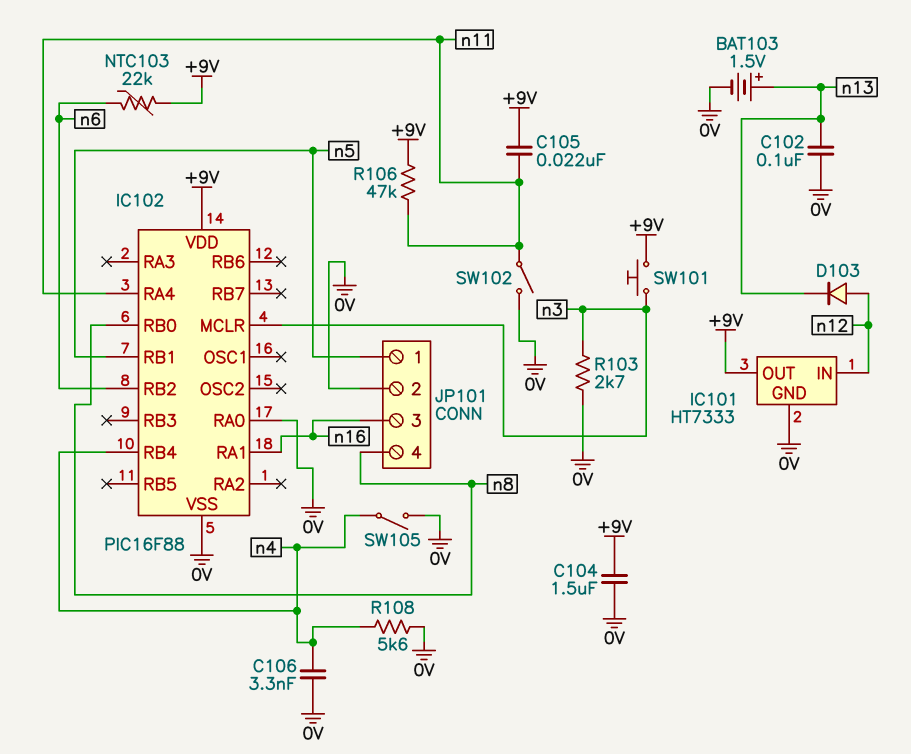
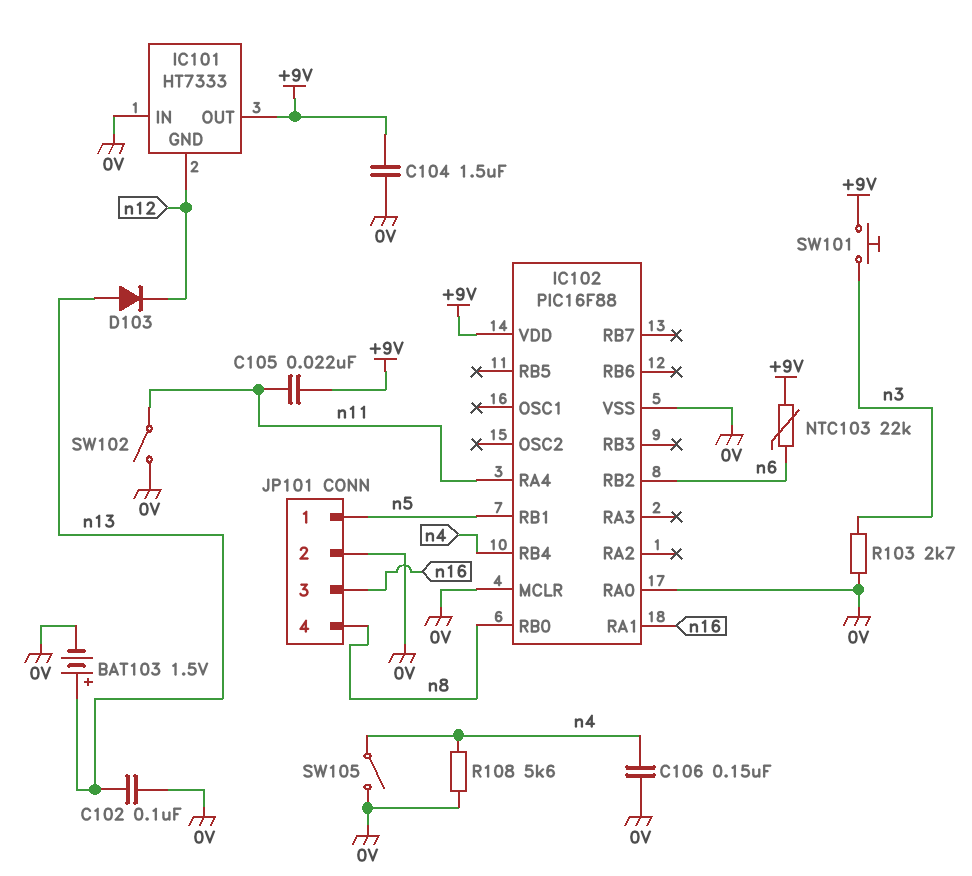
C106: 3.3nF (0V, n4) -> 150nF (0V, n4)
D103: diode (A n12, K n13) -> diode (A n13, K n12)
IC101 pin GND: 0V -> n12
IC101 pin IN: n12 -> 0V
IC102 pin MCLR: n3 -> 0V
R106: 47k (+9V, n11) -> none

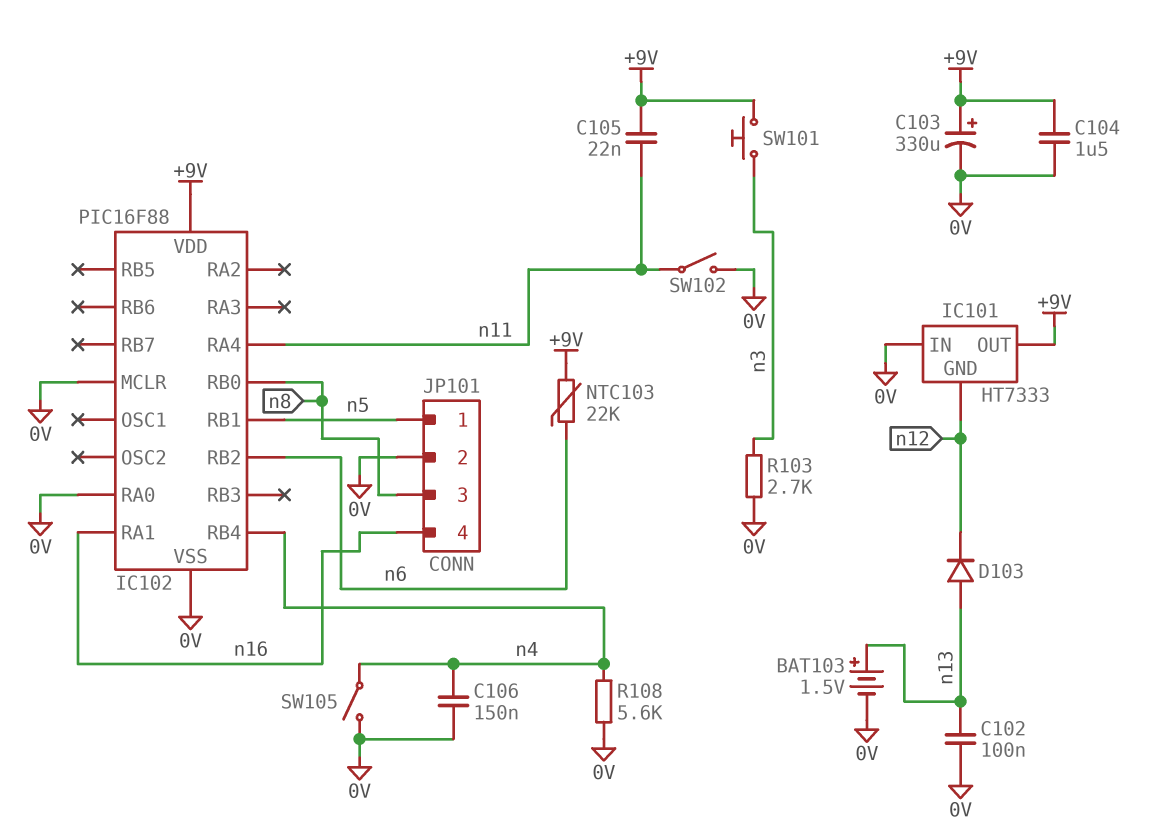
C103: none -> 330uF (plus +9V, minus 0V)
JP101 pin 3: n16 -> n8
JP101 pin 4: n8 -> n16

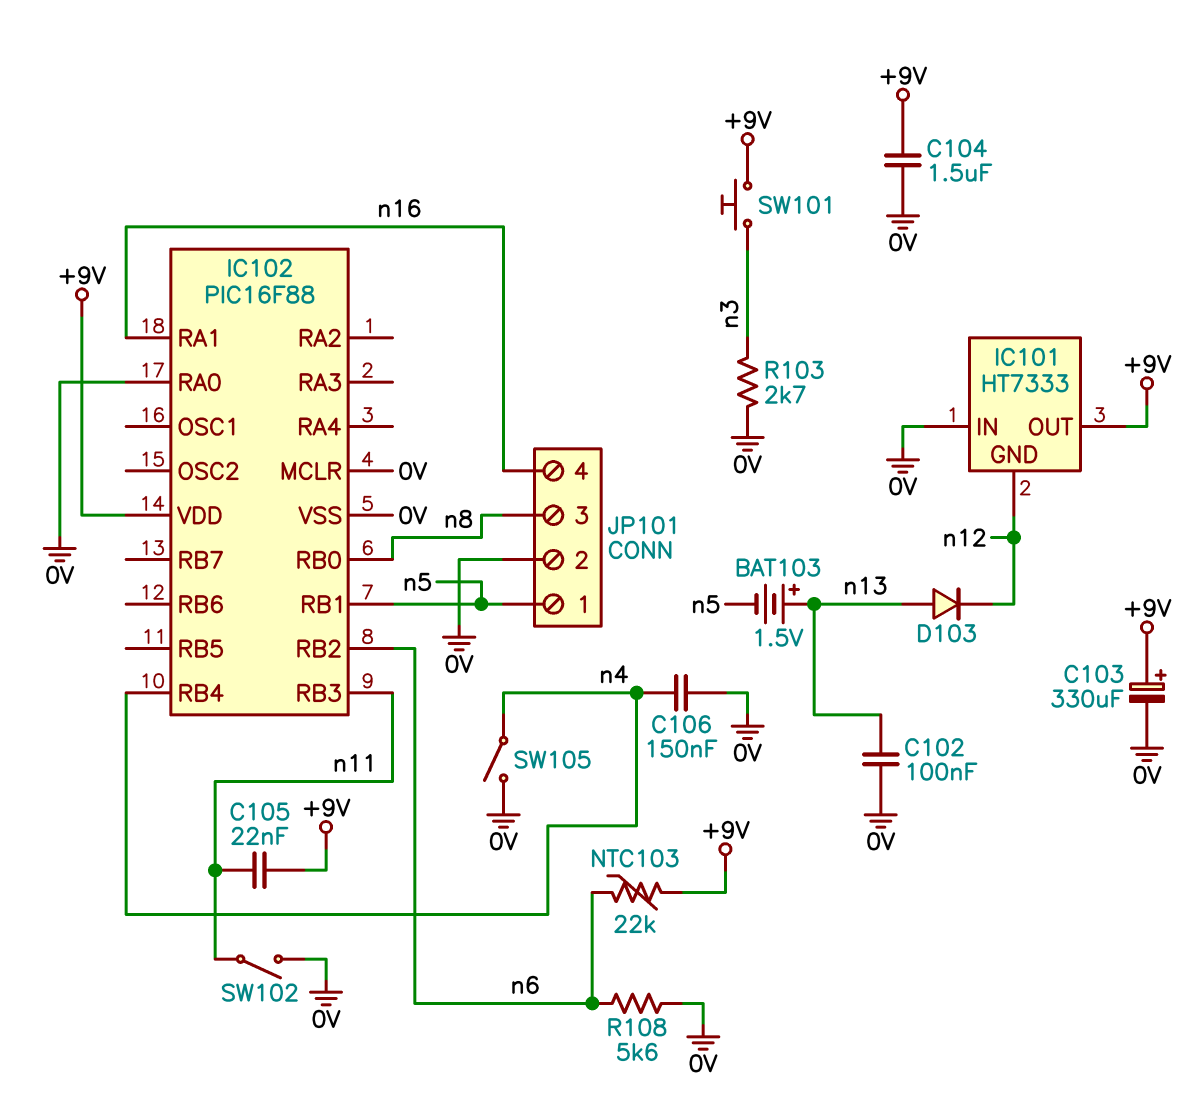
BAT103: 1.5V (plus n13, minus 0V) -> 1.5V (plus n13, minus n5)
IC102 pin RA4: n11 -> none
IC102 pin RB3: none -> n11
R108: 5.6k (0V, n4) -> 5.6k (0V, n6)

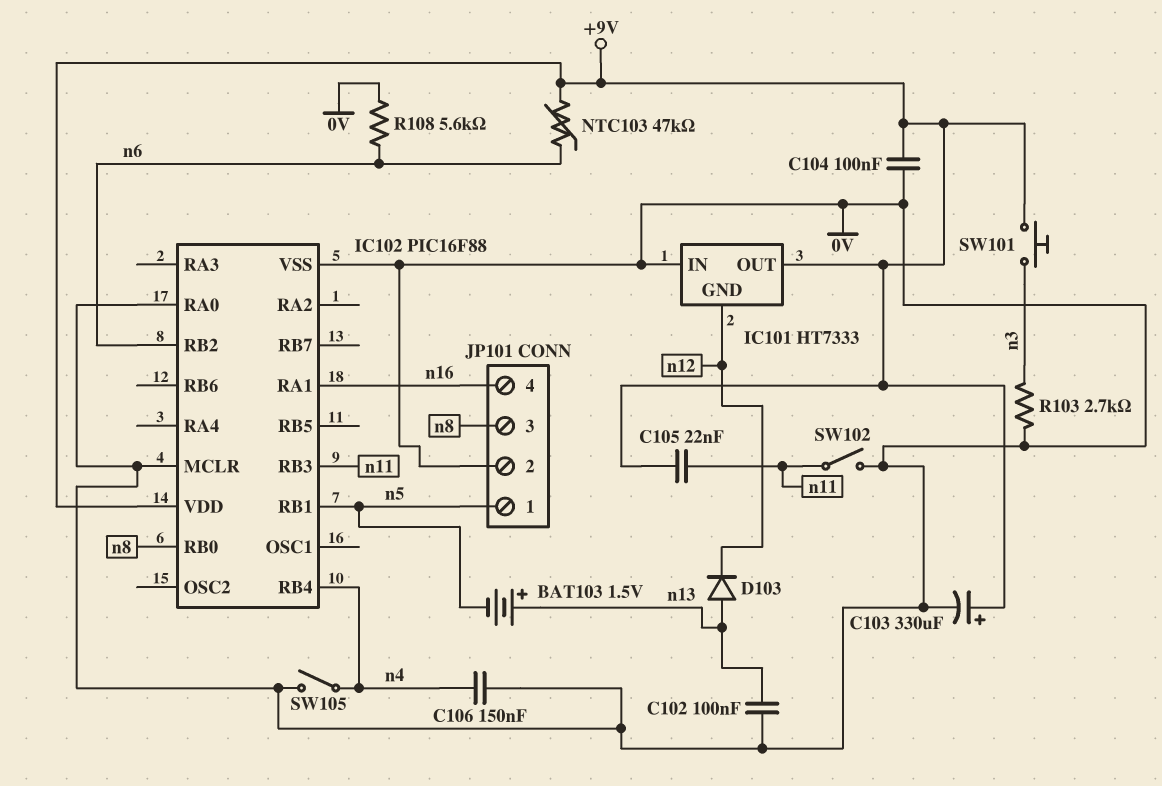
C104: 1.5uF (+9V, 0V) -> 100nF (+9V, 0V)
NTC103: 22k (+9V, n6) -> 47k (+9V, n6)

